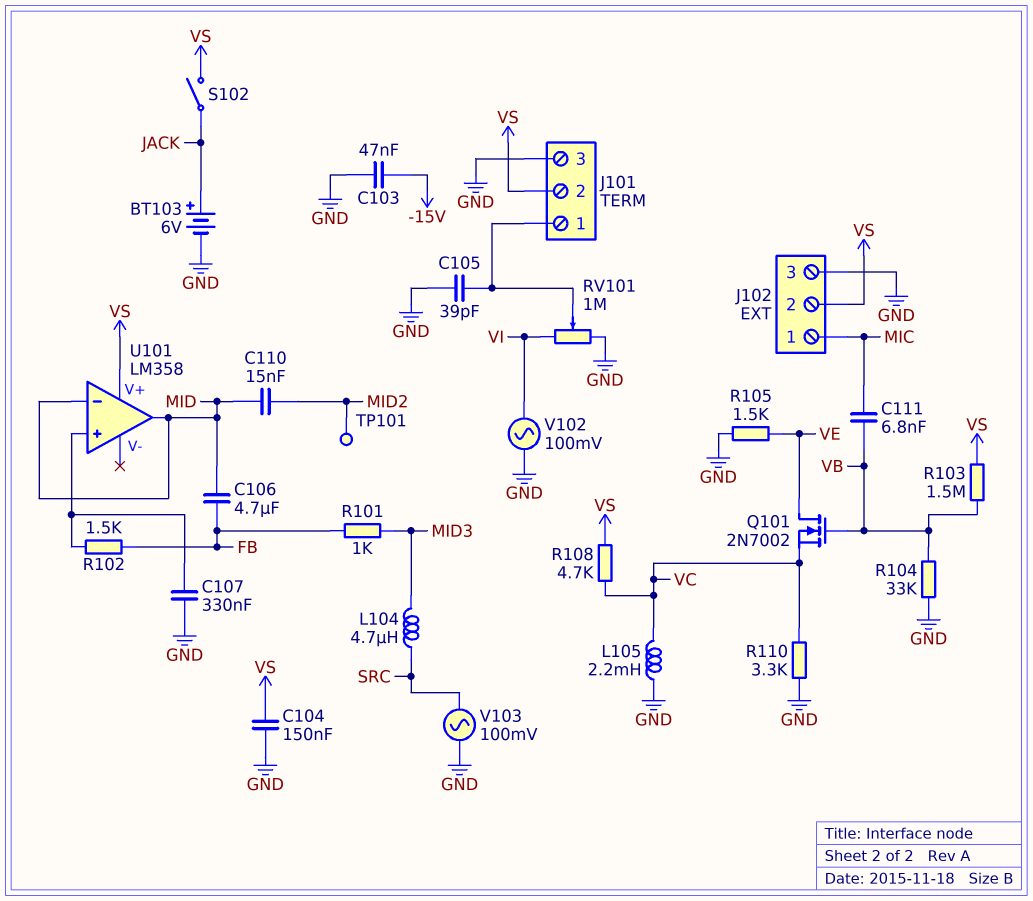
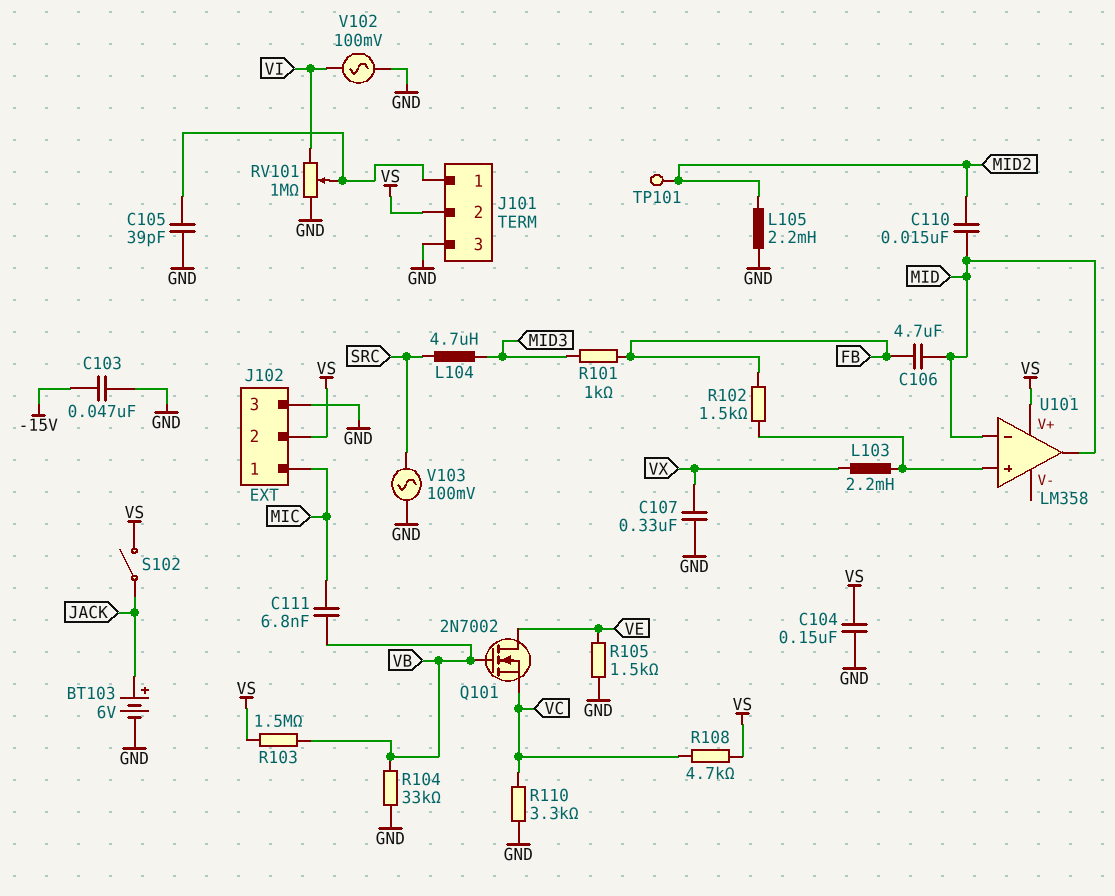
C107: 330nF (GND, U101/in+) -> 330nF (GND, VX)
L103: none -> 2.2mH (U101/in+, VX)
L105: 2.2mH (GND, VC) -> 2.2mH (GND, MID2)

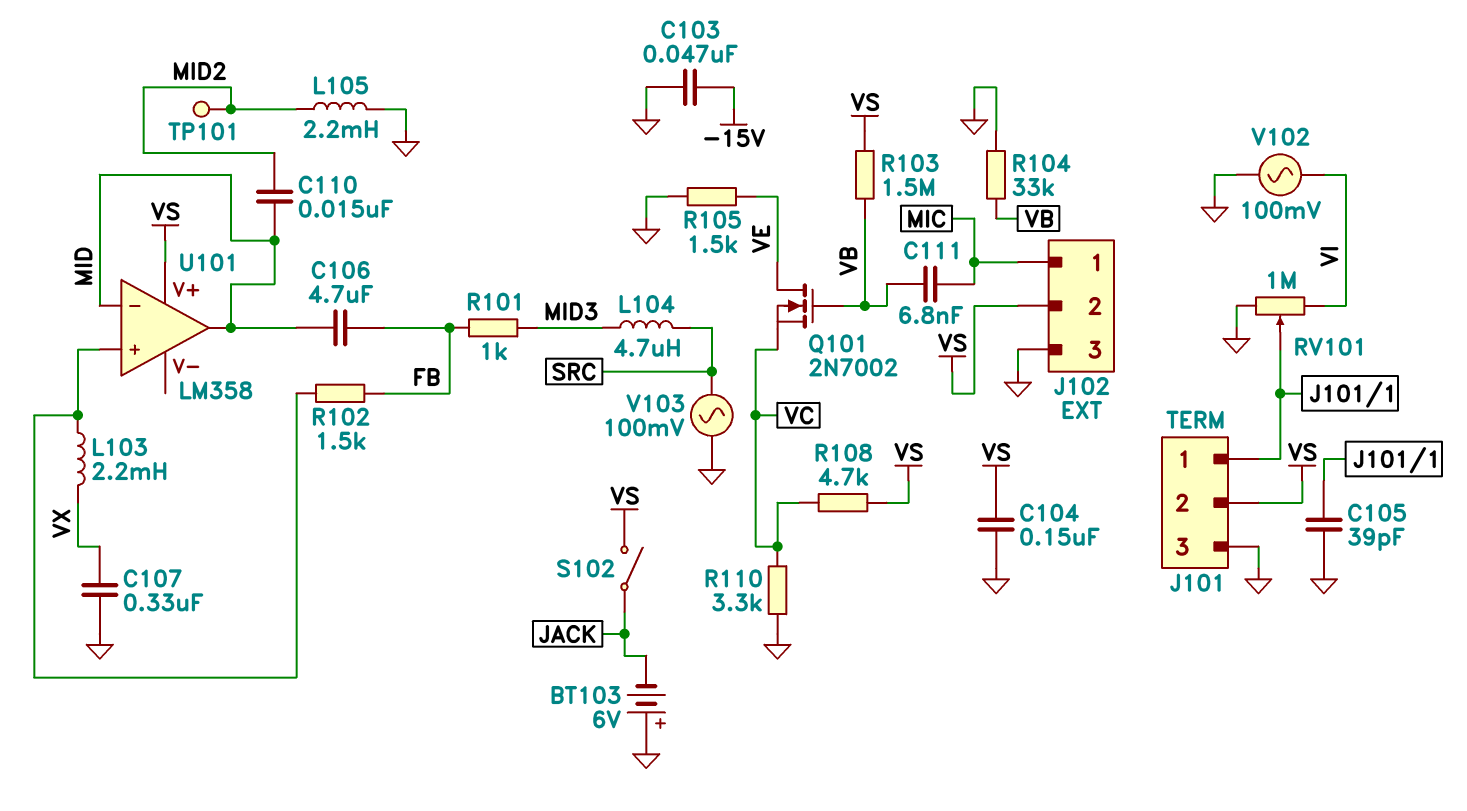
BT103: 6V (plus JACK, minus GND) -> 6V (plus GND, minus JACK)

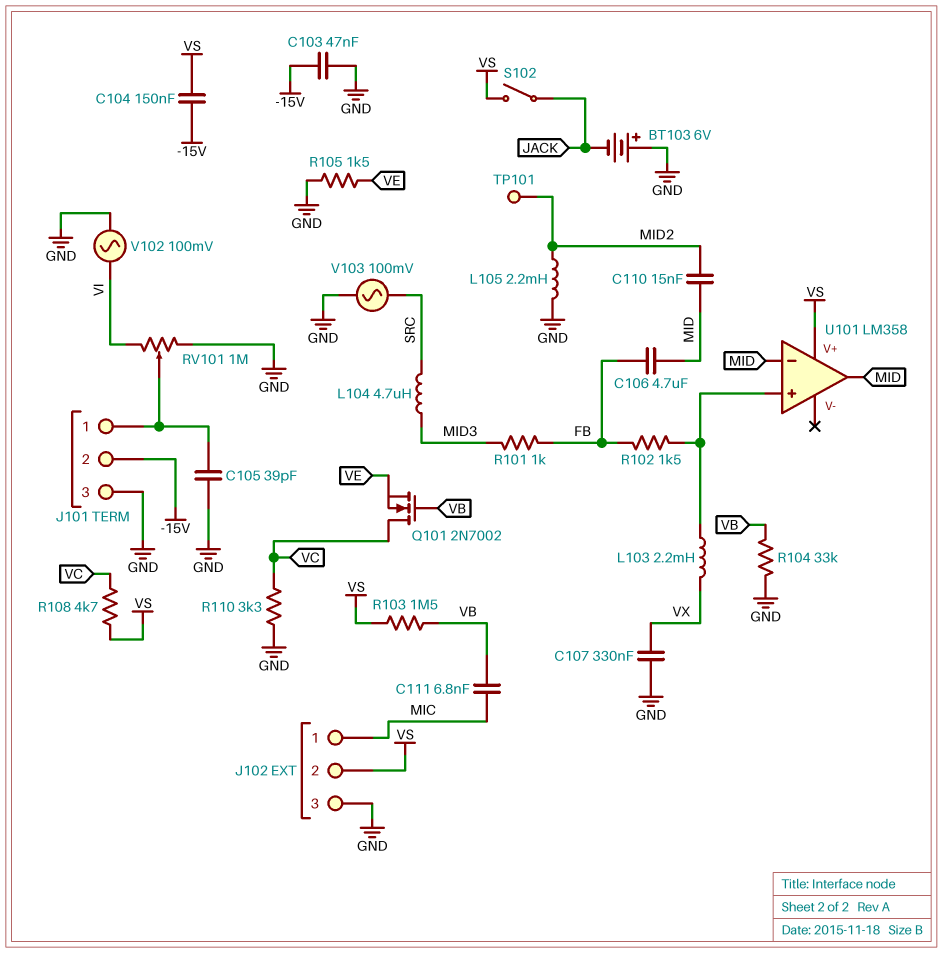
C104: 150nF (GND, VS) -> 150nF (-15V, VS)
J101 pin 2: VS -> -15V
Q101: NMOS 2N7002 (G VB, D VE, S VC) -> NMOS 2N7002 (G VB, D VC, S VE)

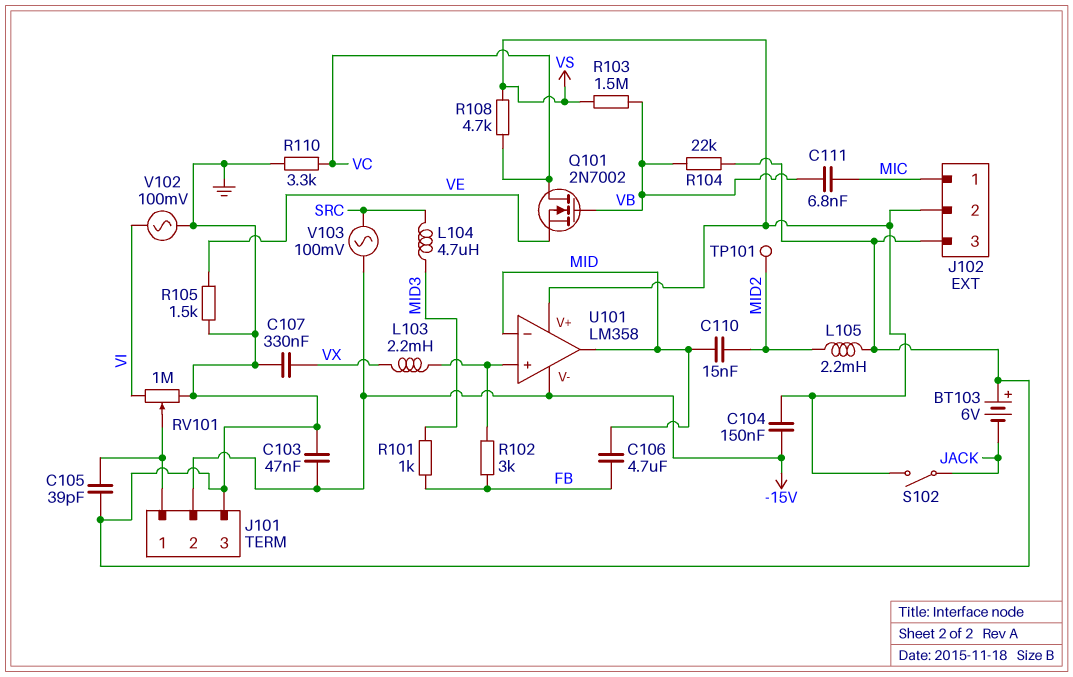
R102: 1.5k (FB, U101/in+) -> 3k (FB, U101/in+)
R104: 33k (GND, VB) -> 22k (GND, VB)
U101 pin V-: none -> -15V
V103: AC 100mV (GND, SRC) -> AC 100mV (-15V, SRC)

